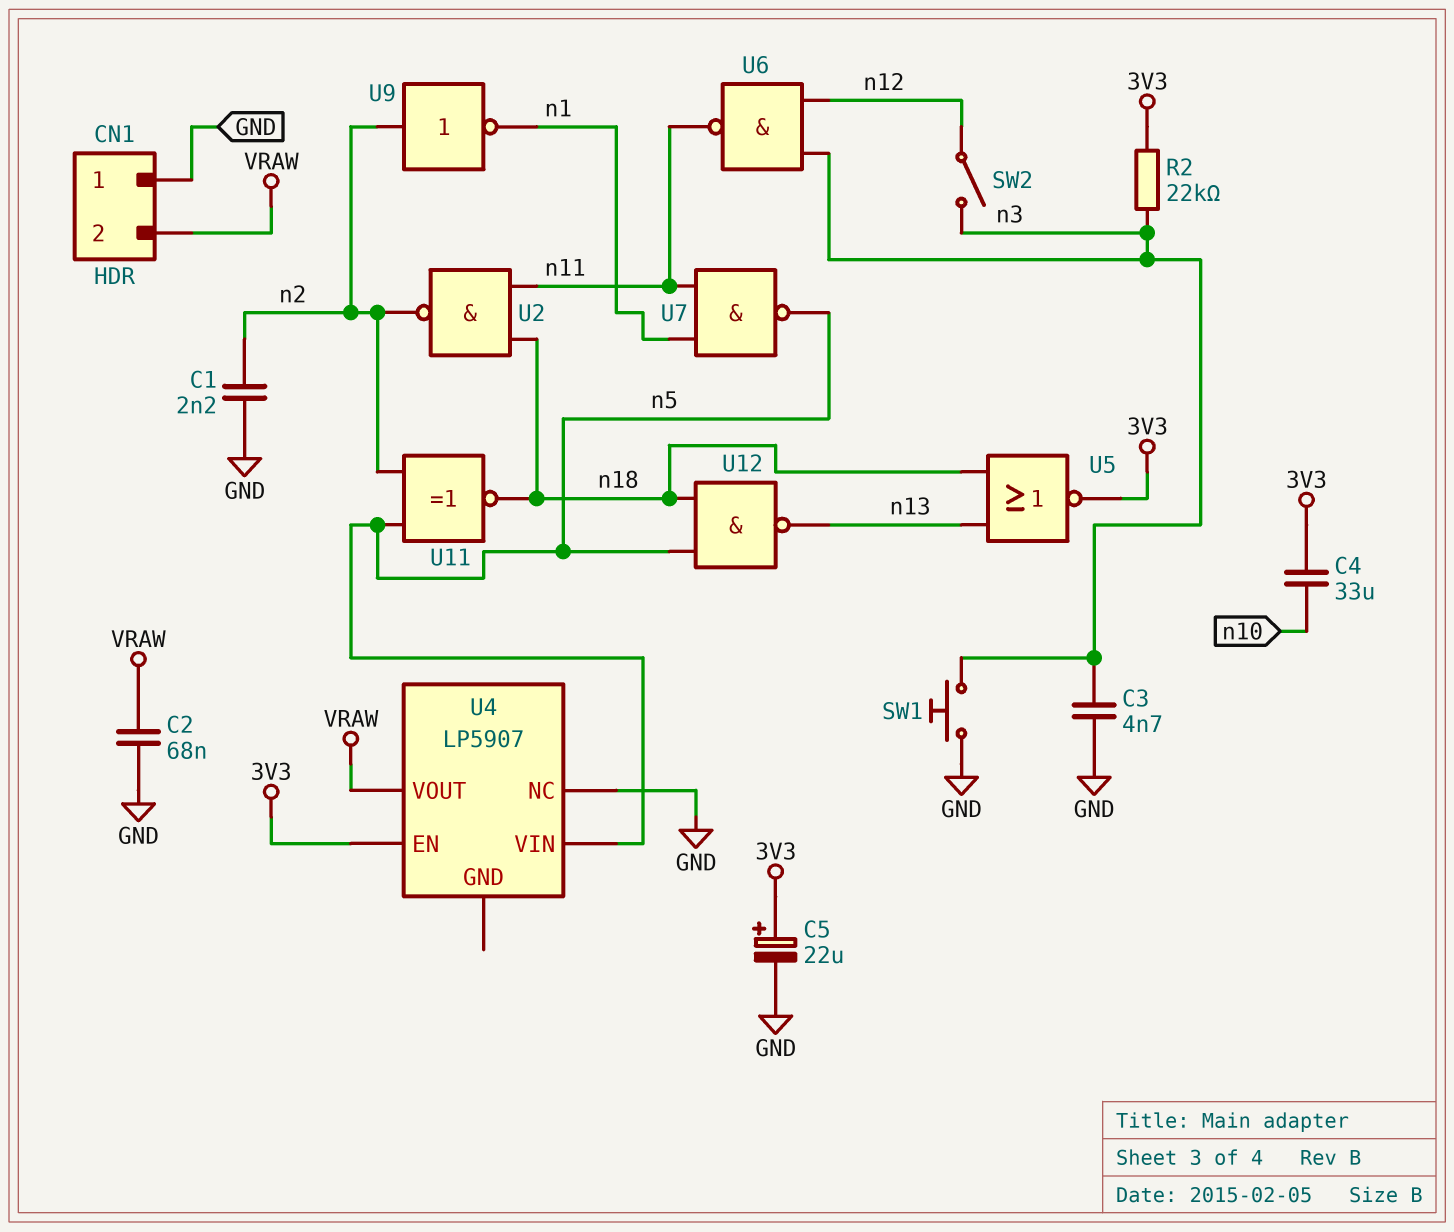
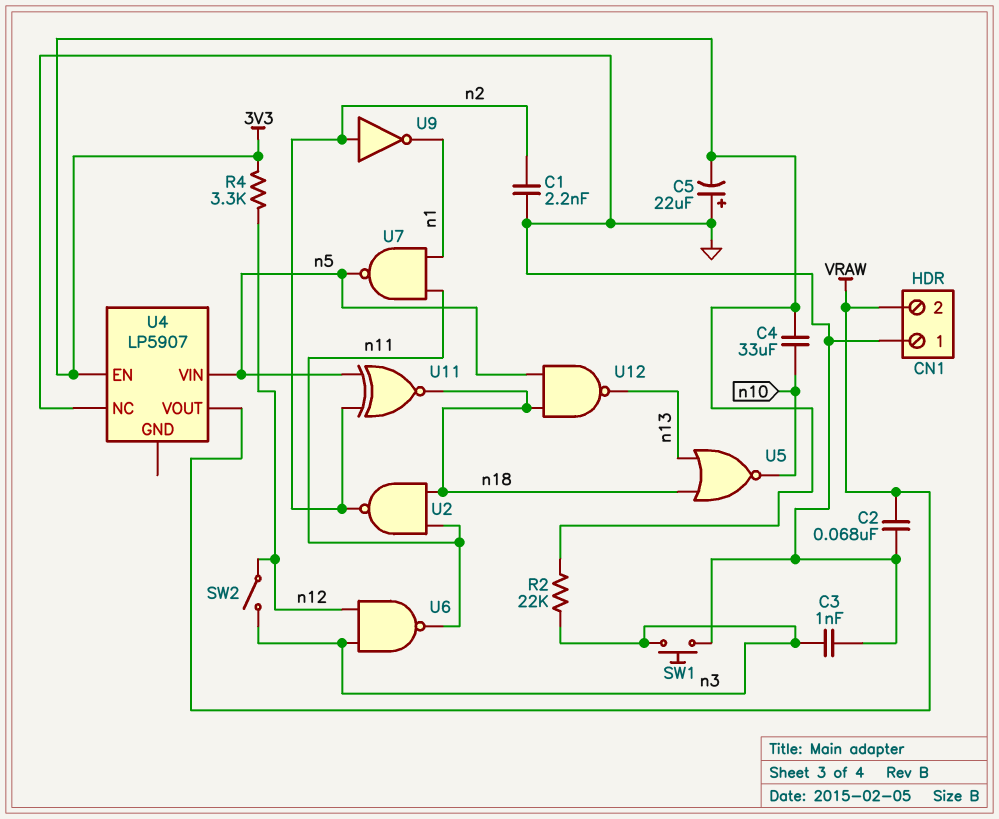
C3: 4.7nF (GND, n3) -> 1nF (GND, n3)
C5: 22uF (plus 3V3, minus GND) -> 22uF (plus GND, minus 3V3)
R4: none -> 3.3k (3V3, n12)
U5: NOR (in n13, in n18, out 3V3) -> NOR (in n13, in n18, out n10)

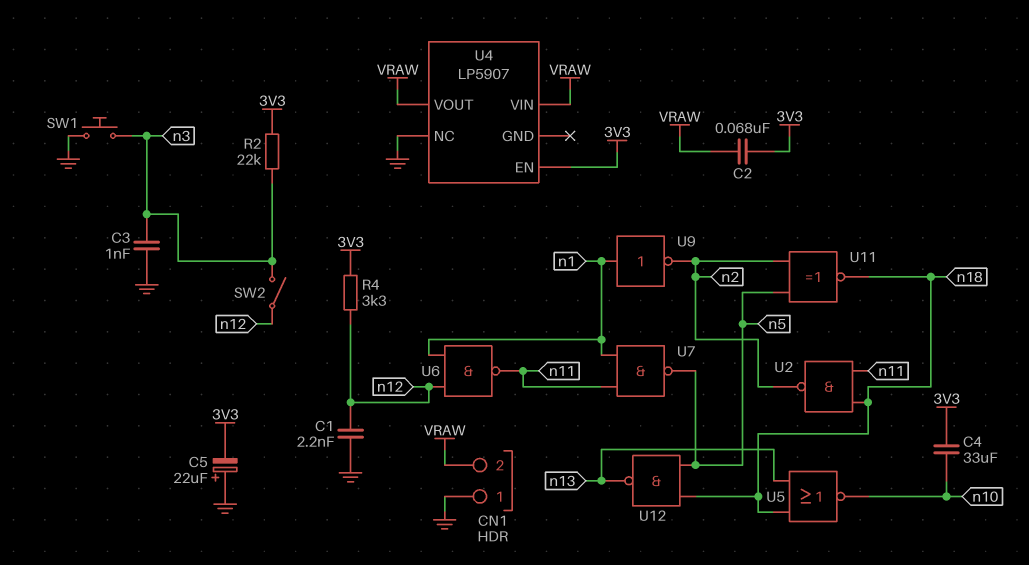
C1: 2.2nF (GND, n2) -> 2.2nF (GND, n12)
C2: 68nF (GND, VRAW) -> 68nF (3V3, VRAW)
U4 pin VIN: n5 -> VRAW
U6: NAND (in n3, in n12, out n11) -> NAND (in n1, in n12, out n11)
U9: NOT (in n2, out n1) -> NOT (in n1, out n2)

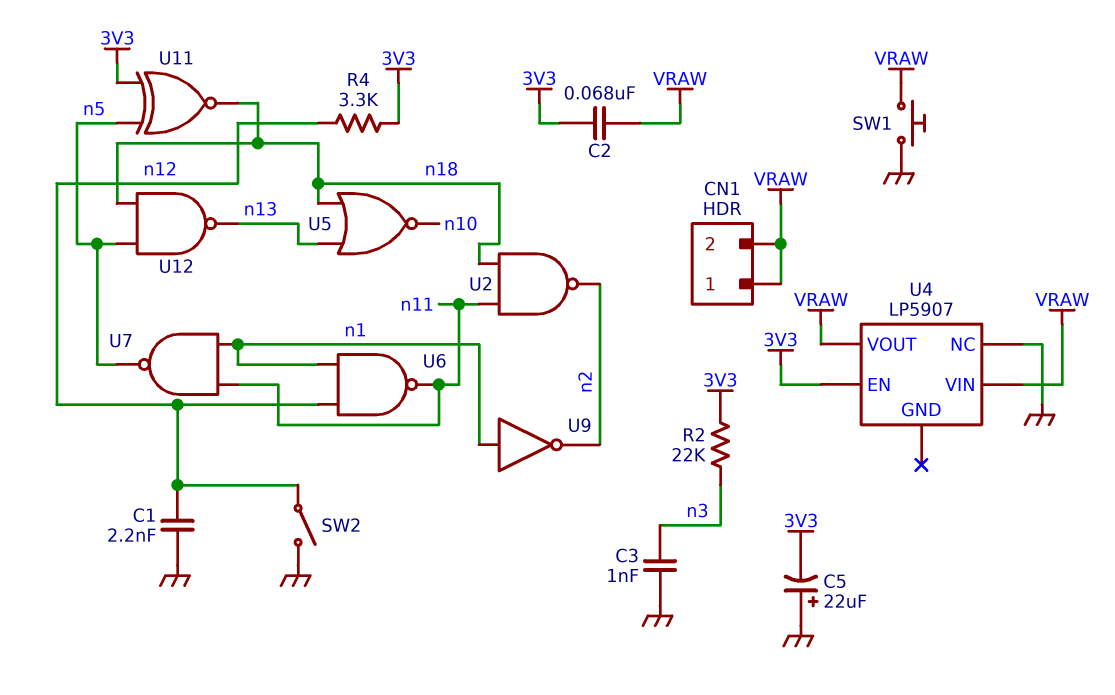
C4: 33uF (3V3, n10) -> none
CN1 pin 1: GND -> VRAW
SW1: button (GND, n3) -> button (GND, VRAW)
SW2: switch (n3, n12) -> switch (GND, n12)
U11: XNOR (in n2, in n5, out n18) -> XNOR (in 3V3, in n5, out n18)

